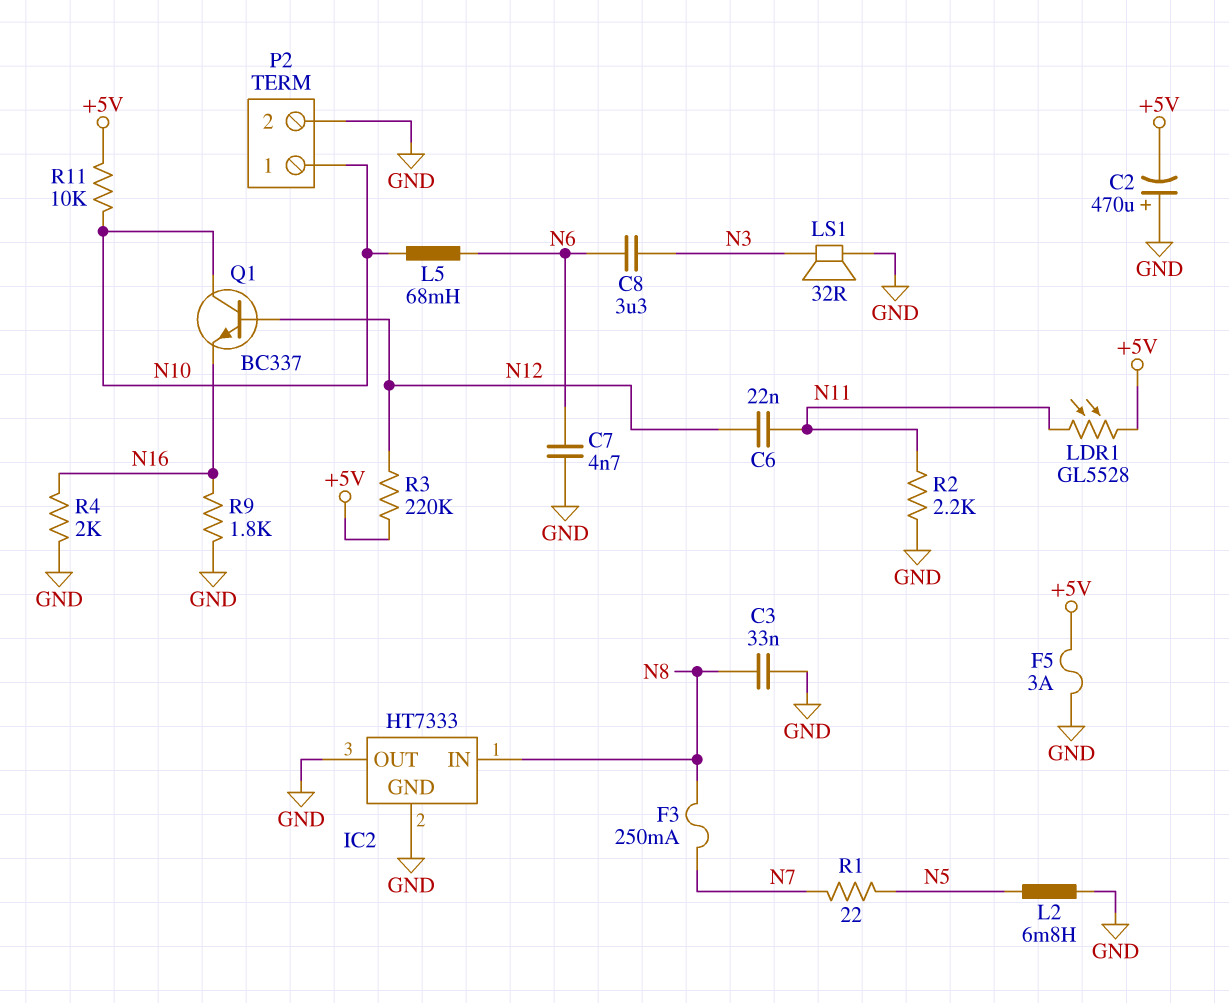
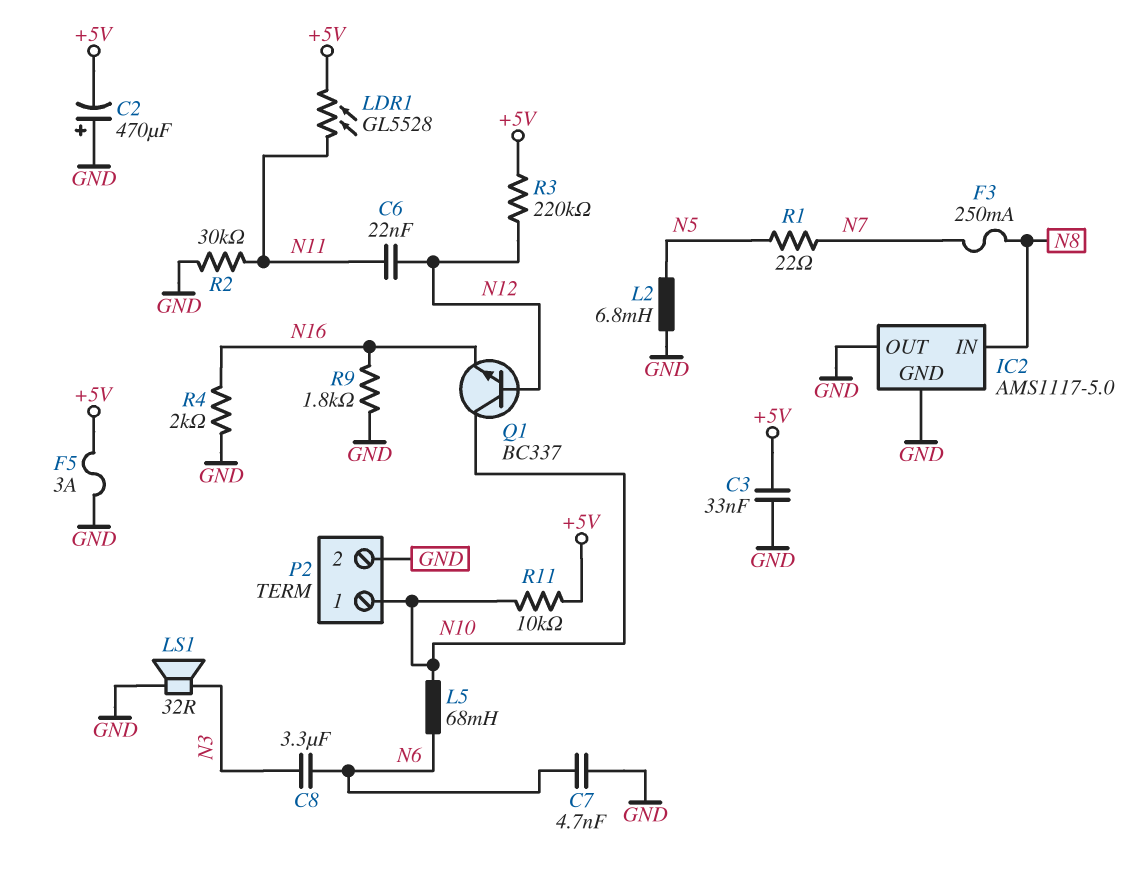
C3: 33nF (GND, N8) -> 33nF (+5V, GND)
IC2: HT7333 -> AMS1117-5.0
R2: 2.2k (GND, N11) -> 30k (GND, N11)

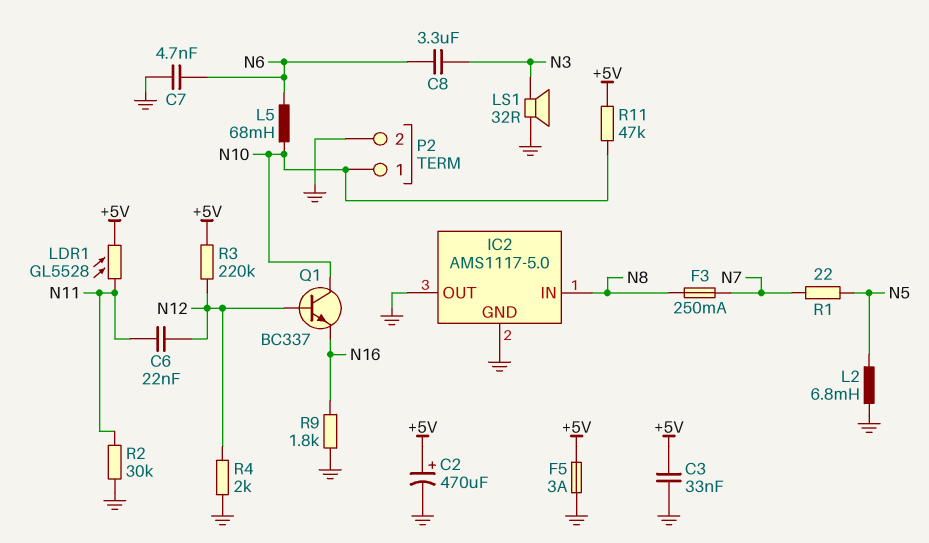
C2: 470uF (plus GND, minus +5V) -> 470uF (plus +5V, minus GND)
R4: 2k (GND, N16) -> 2k (GND, N12)
R11: 10k (+5V, N10) -> 47k (+5V, N10)

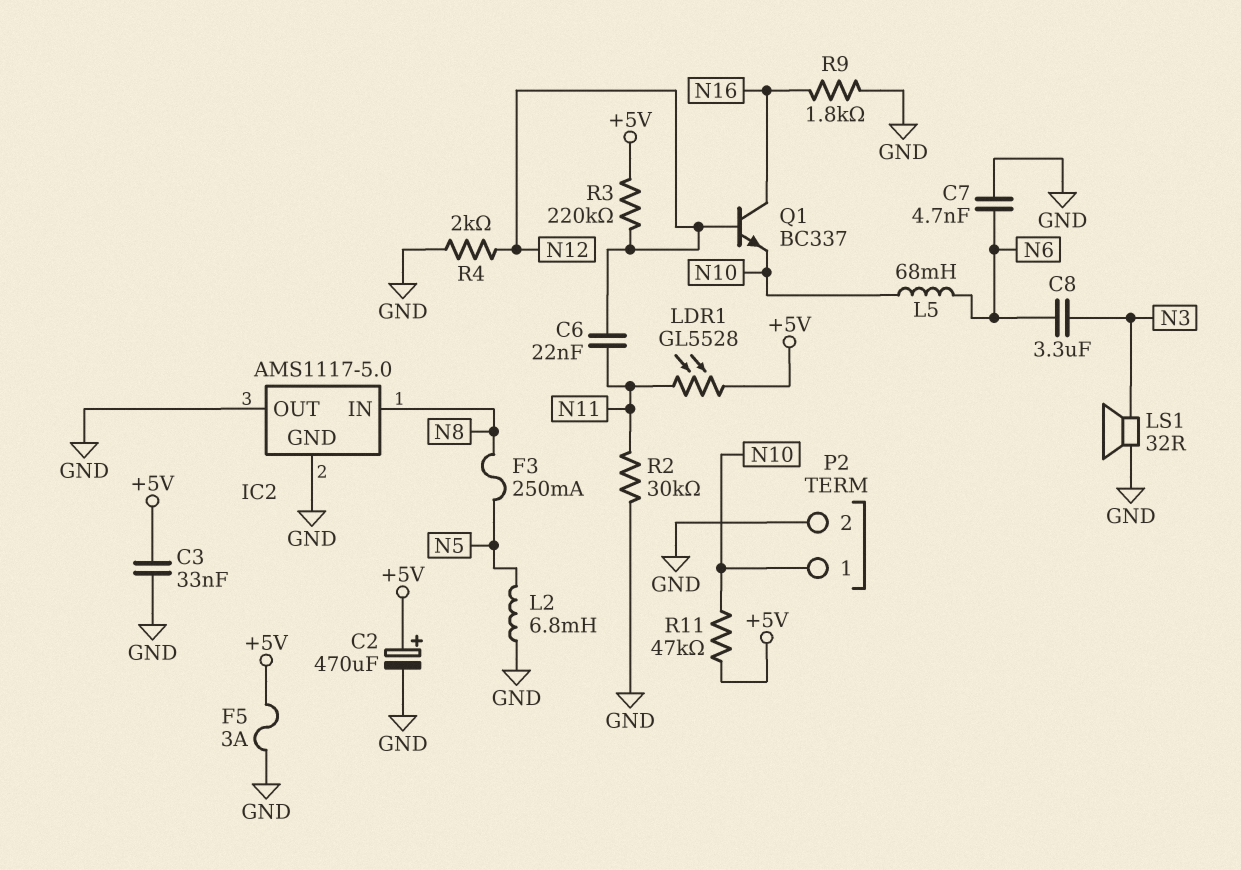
F3: 250mA (N7, N8) -> 250mA (N5, N8)
Q1: NPN BC337 (B N12, C N10, E N16) -> NPN BC337 (B N12, C N16, E N10)
R1: 22 (N5, N7) -> none

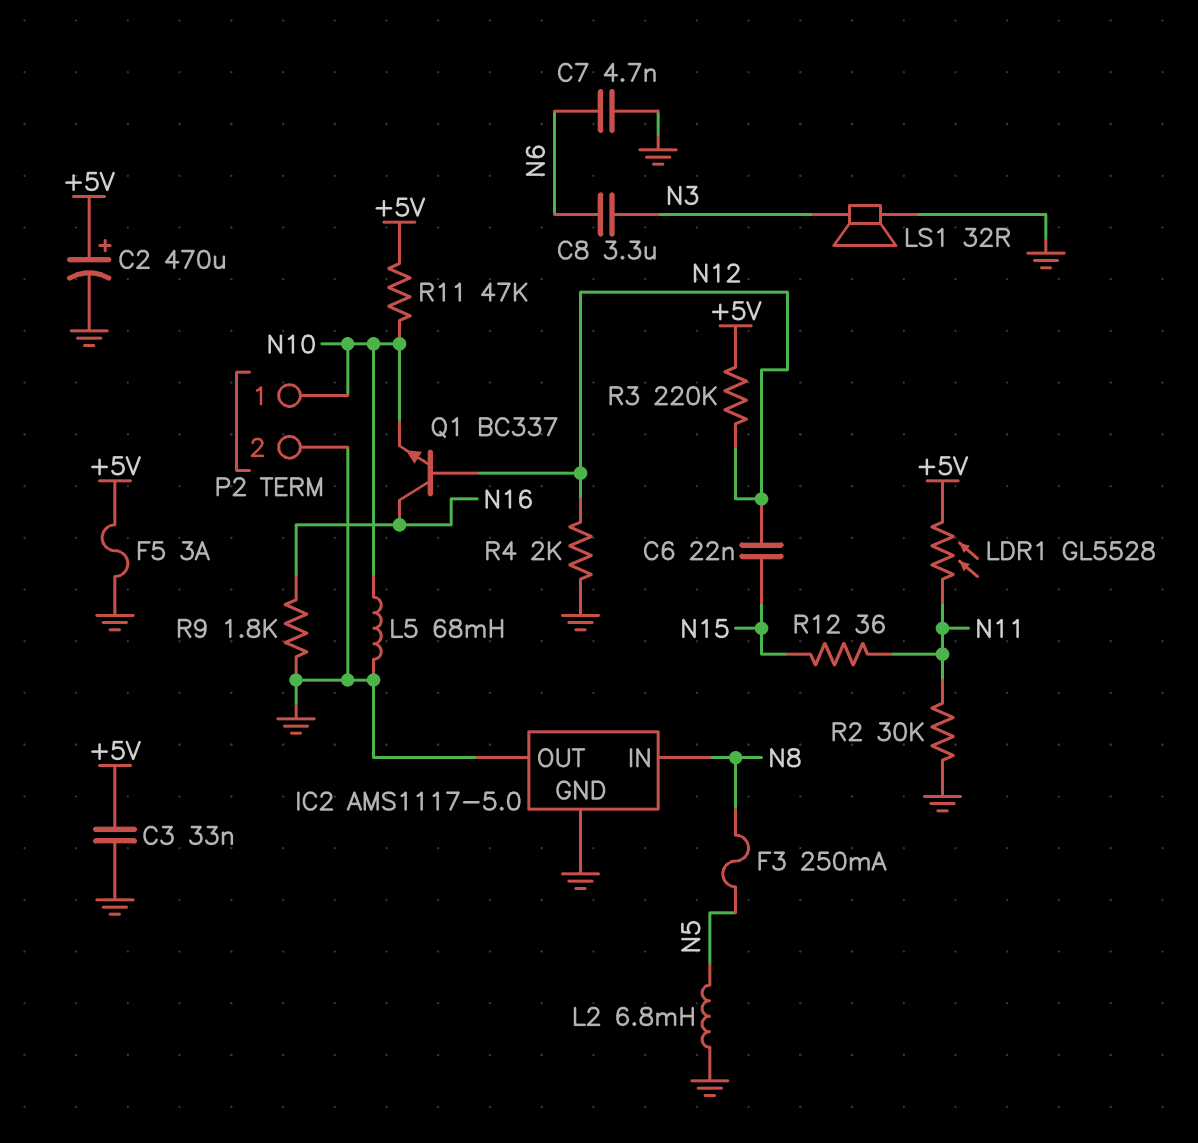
C6: 22nF (N11, N12) -> 22nF (N12, N15)
L5: 68mH (N6, N10) -> 68mH (GND, N10)
R12: none -> 36 (N11, N15)

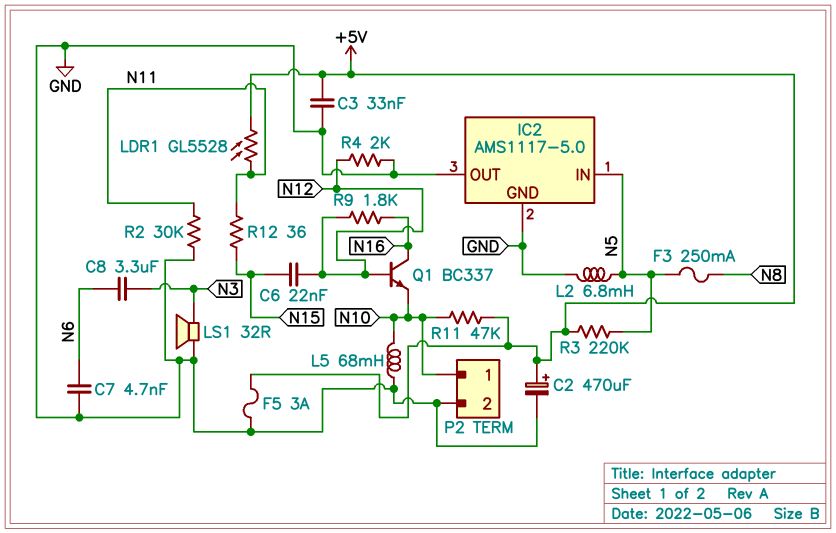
IC2 pin IN: N8 -> N5
R3: 220k (+5V, N12) -> 220k (+5V, N5)
R9: 1.8k (GND, N16) -> 1.8k (N12, N16)

